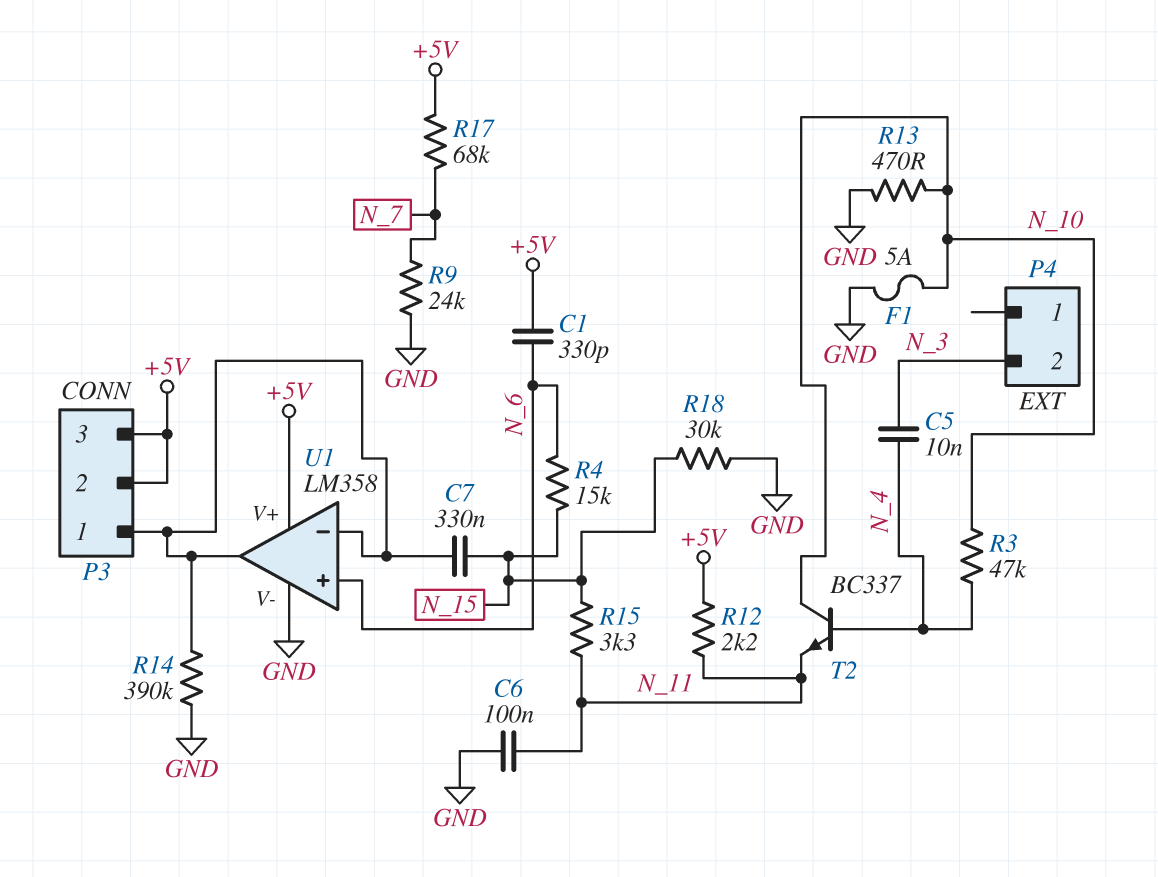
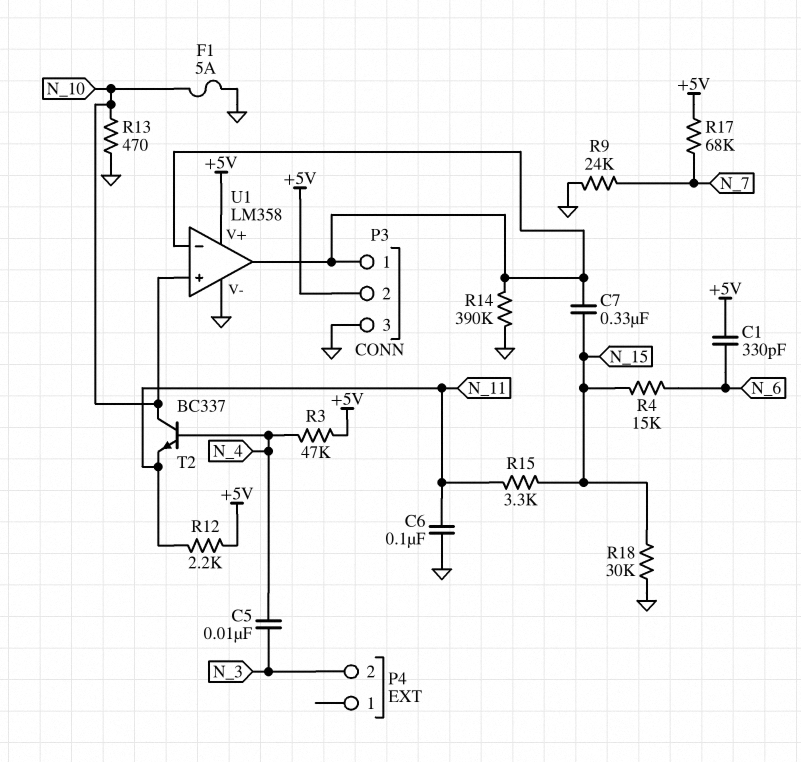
P3 pin 3: +5V -> GND
R3: 47k (N_4, N_10) -> 47k (+5V, N_4)
U1 pin in+: N_6 -> N_10

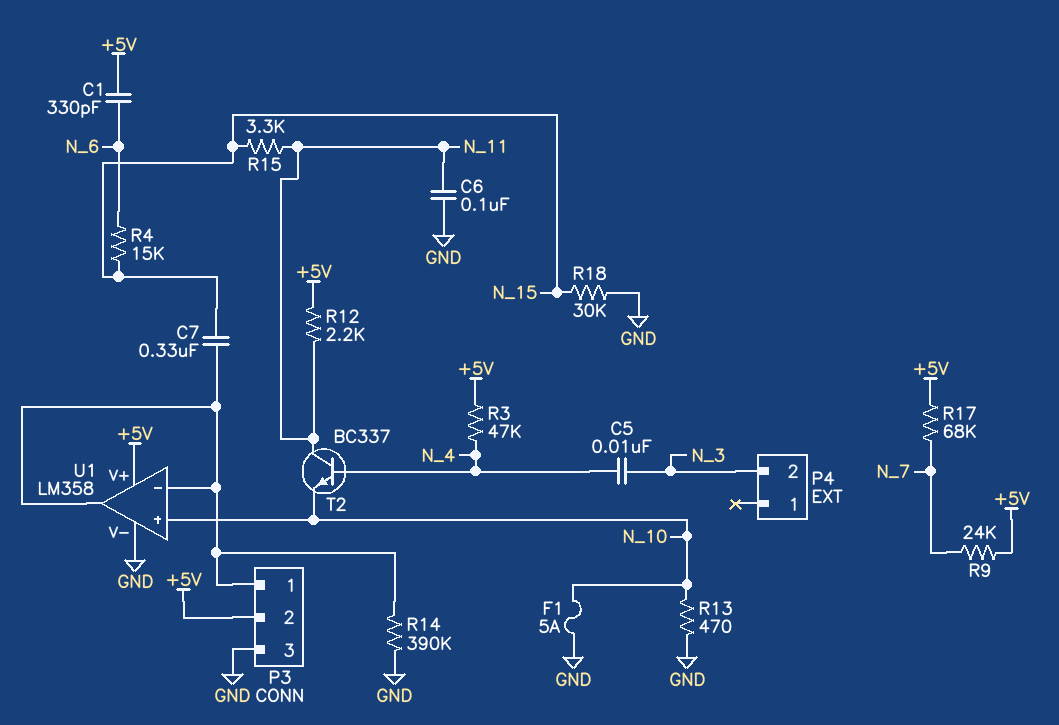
R9: 24k (GND, N_7) -> 24k (+5V, N_7)
T2: NPN BC337 (B N_4, C N_10, E N_11) -> NPN BC337 (B N_4, C N_11, E N_10)

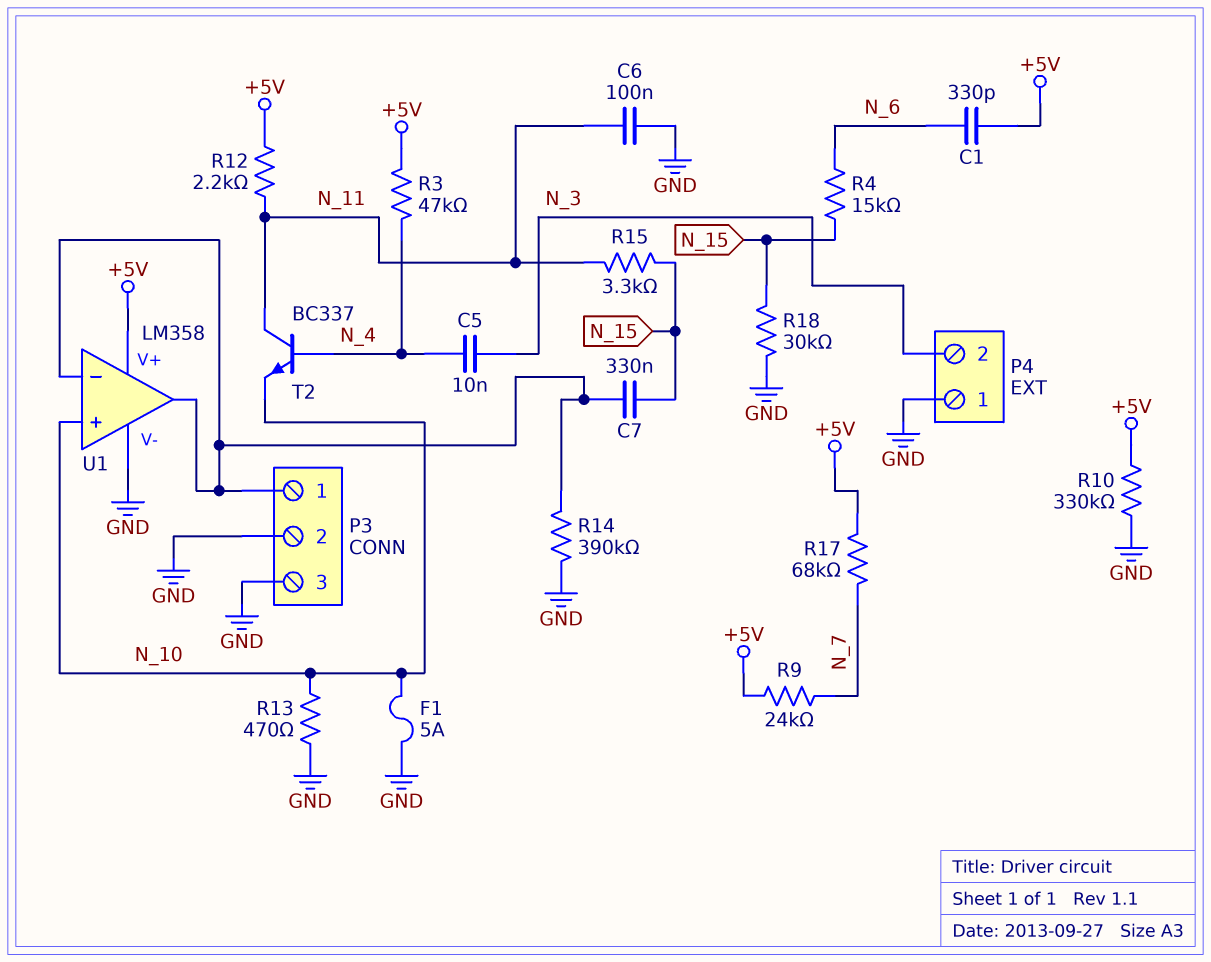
P3 pin 2: +5V -> GND
P4 pin 1: none -> GND
R10: none -> 330k (+5V, GND)

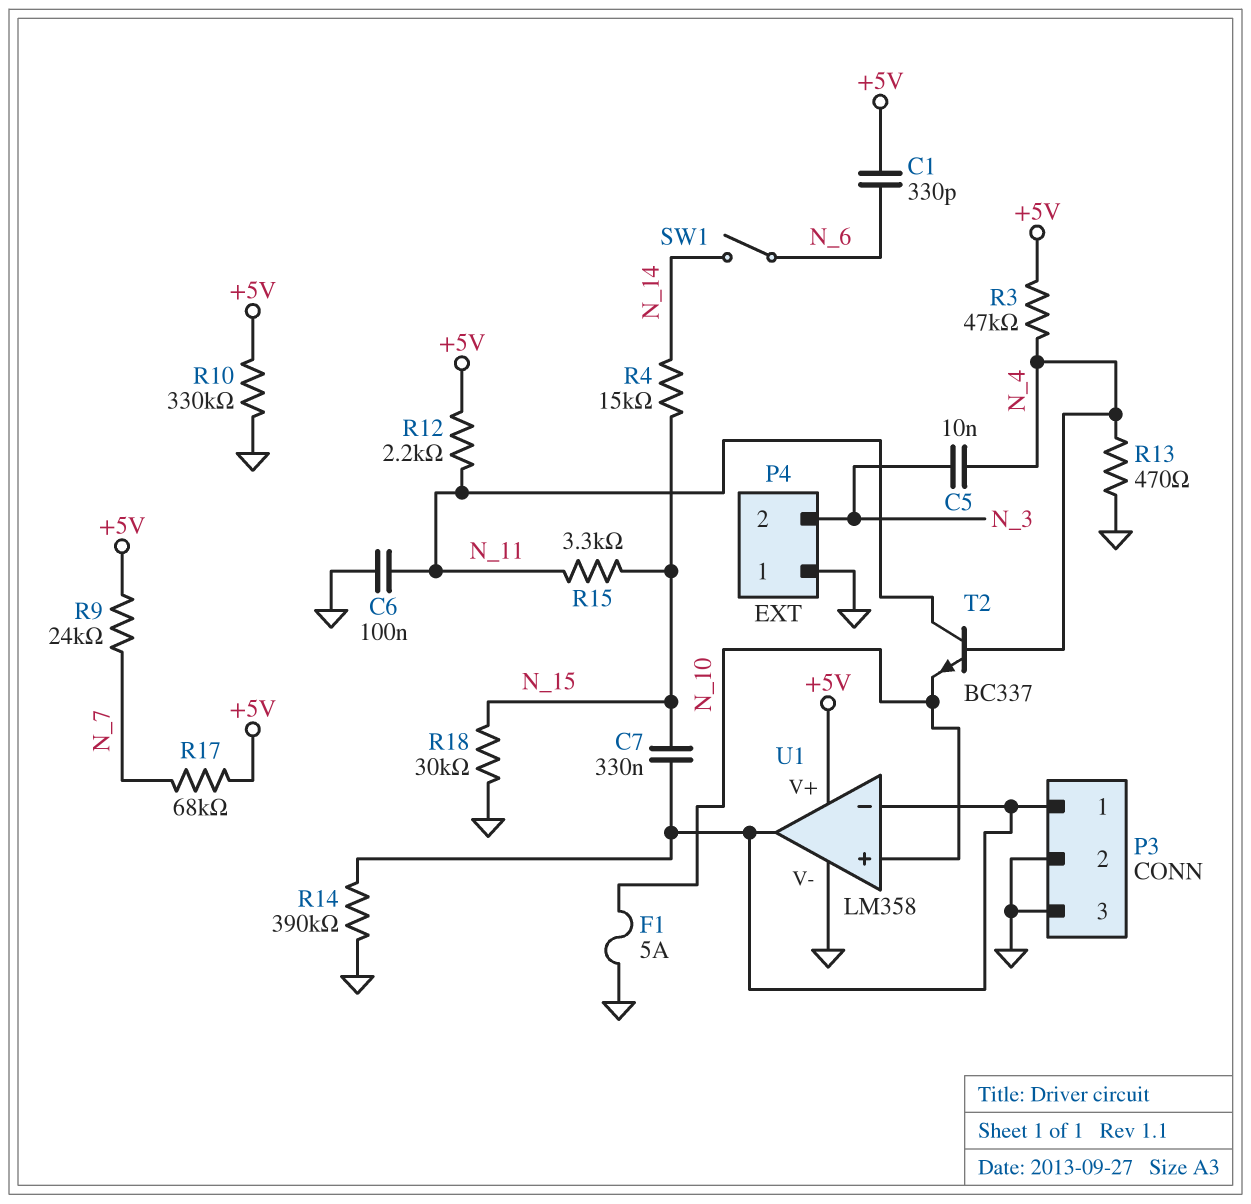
R4: 15k (N_6, N_15) -> 15k (N_14, N_15)
R13: 470 (GND, N_10) -> 470 (GND, N_4)
SW1: none -> switch (N_6, N_14)

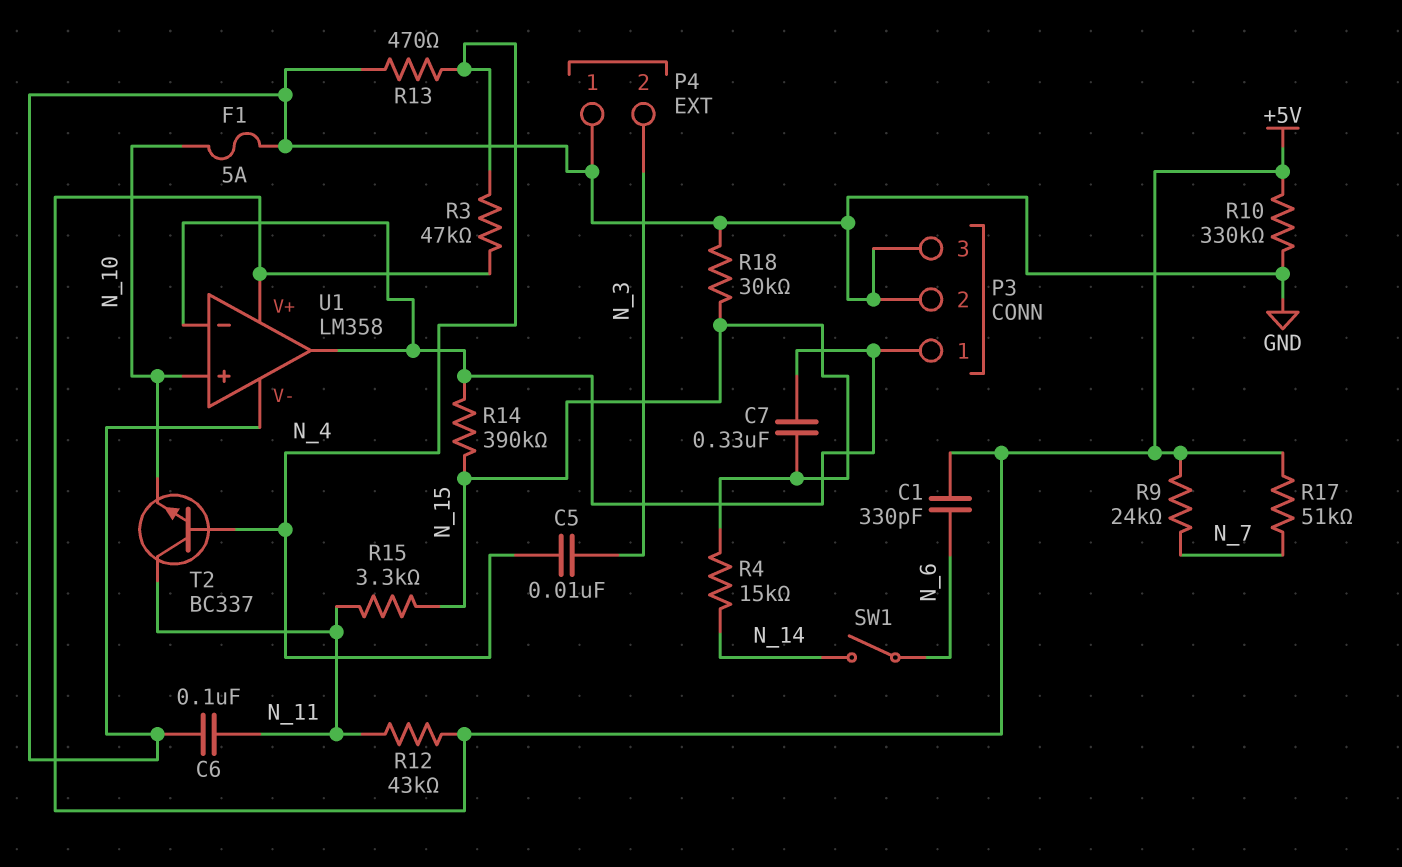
R12: 2.2k (+5V, N_11) -> 43k (+5V, N_11)
R14: 390k (GND, P3/1) -> 390k (N_15, P3/1)
R17: 68k (+5V, N_7) -> 51k (+5V, N_7)

